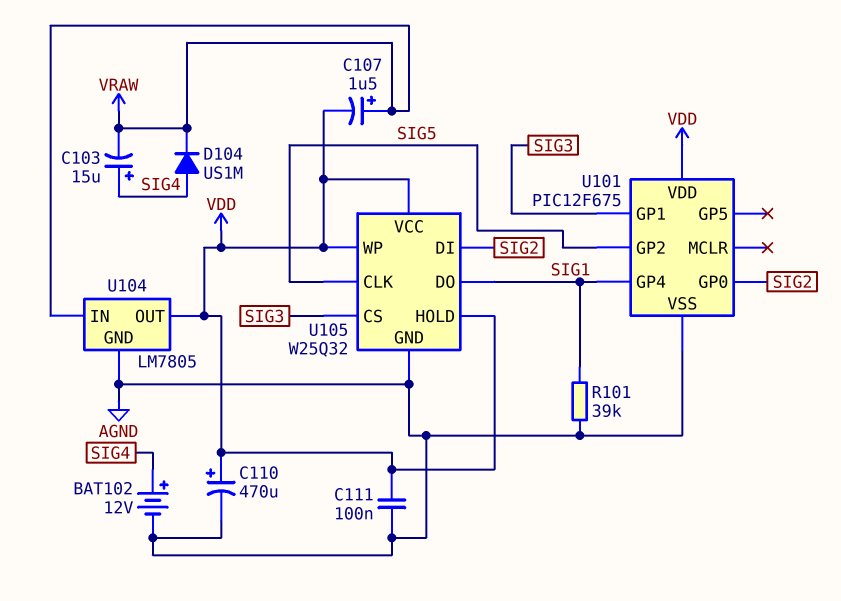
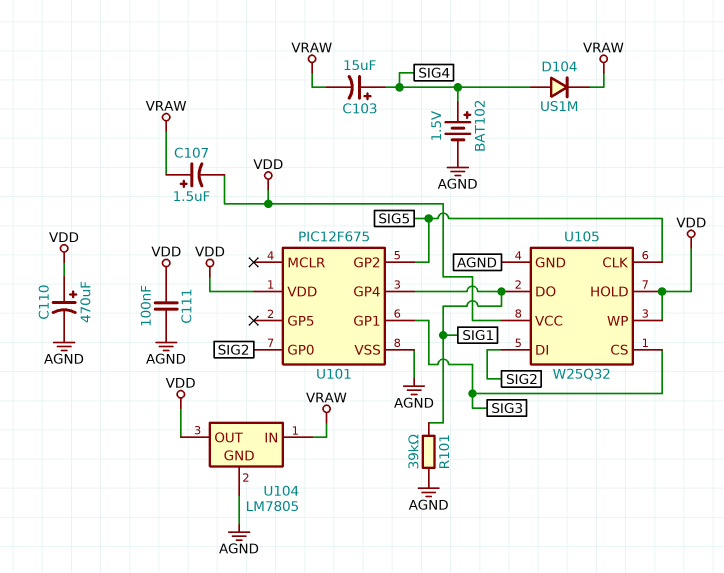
BAT102: 12V (plus SIG4, minus AGND) -> 1.5V (plus SIG4, minus AGND)

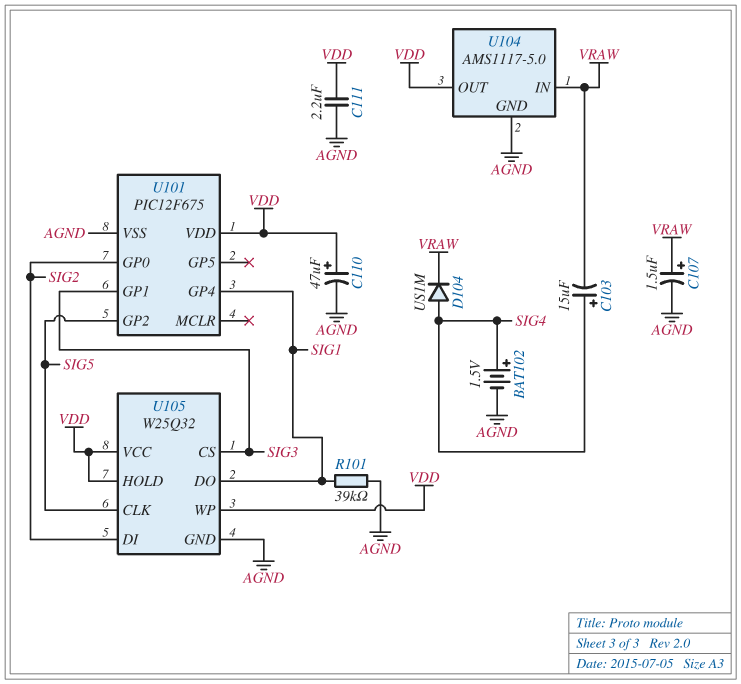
C107: 1.5uF (plus VRAW, minus VDD) -> 1.5uF (plus VRAW, minus AGND)
C110: 470uF (plus VDD, minus AGND) -> 47uF (plus VDD, minus AGND)
C111: 100nF (AGND, VDD) -> 2.2uF (AGND, VDD)
U104: LM7805 -> AMS1117-5.0

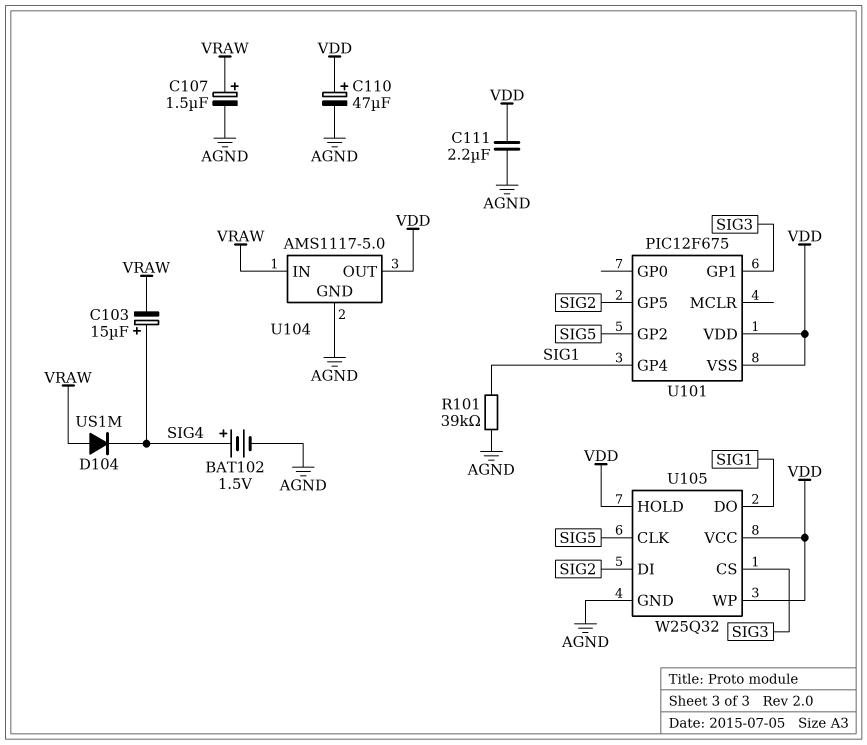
D104: diode US1M (A SIG4, K VRAW) -> diode US1M (A VRAW, K SIG4)
U101 pin GP0: SIG2 -> none
U101 pin GP5: none -> SIG2
U101 pin VSS: AGND -> VDD

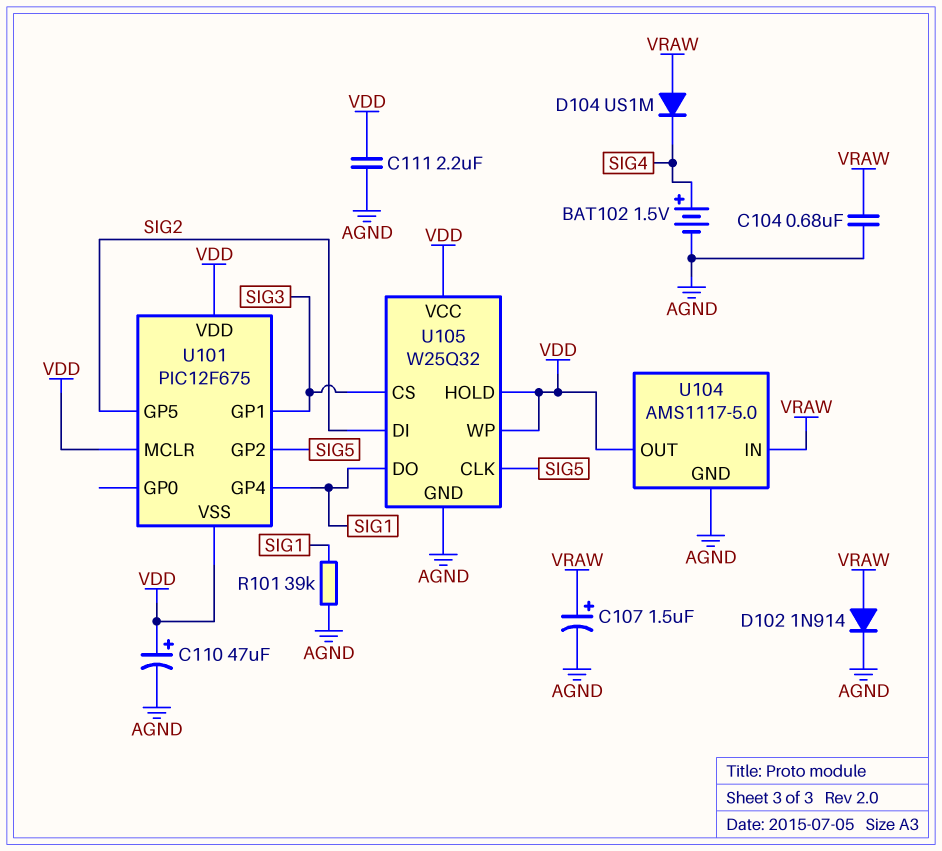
C103: 15uF (plus SIG4, minus VRAW) -> none
C104: none -> 680nF (AGND, VRAW)
D102: none -> diode 1N914 (A VRAW, K AGND)
U101 pin MCLR: none -> VDD

